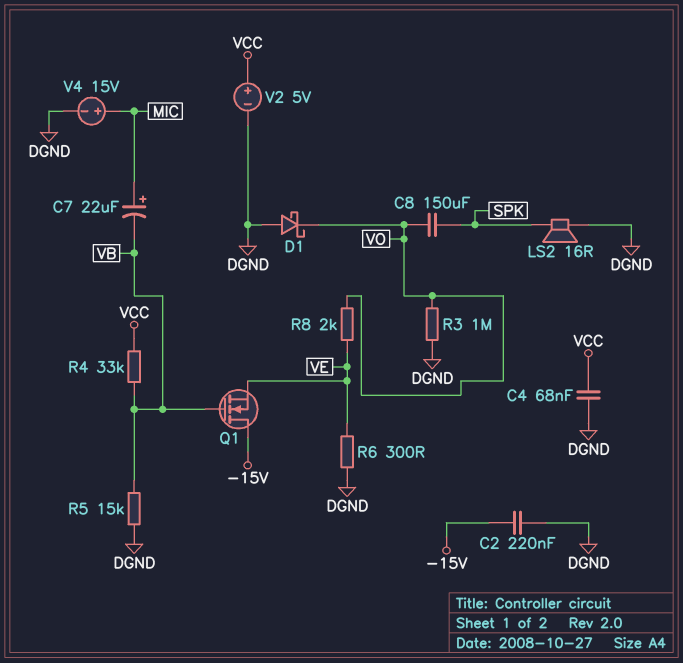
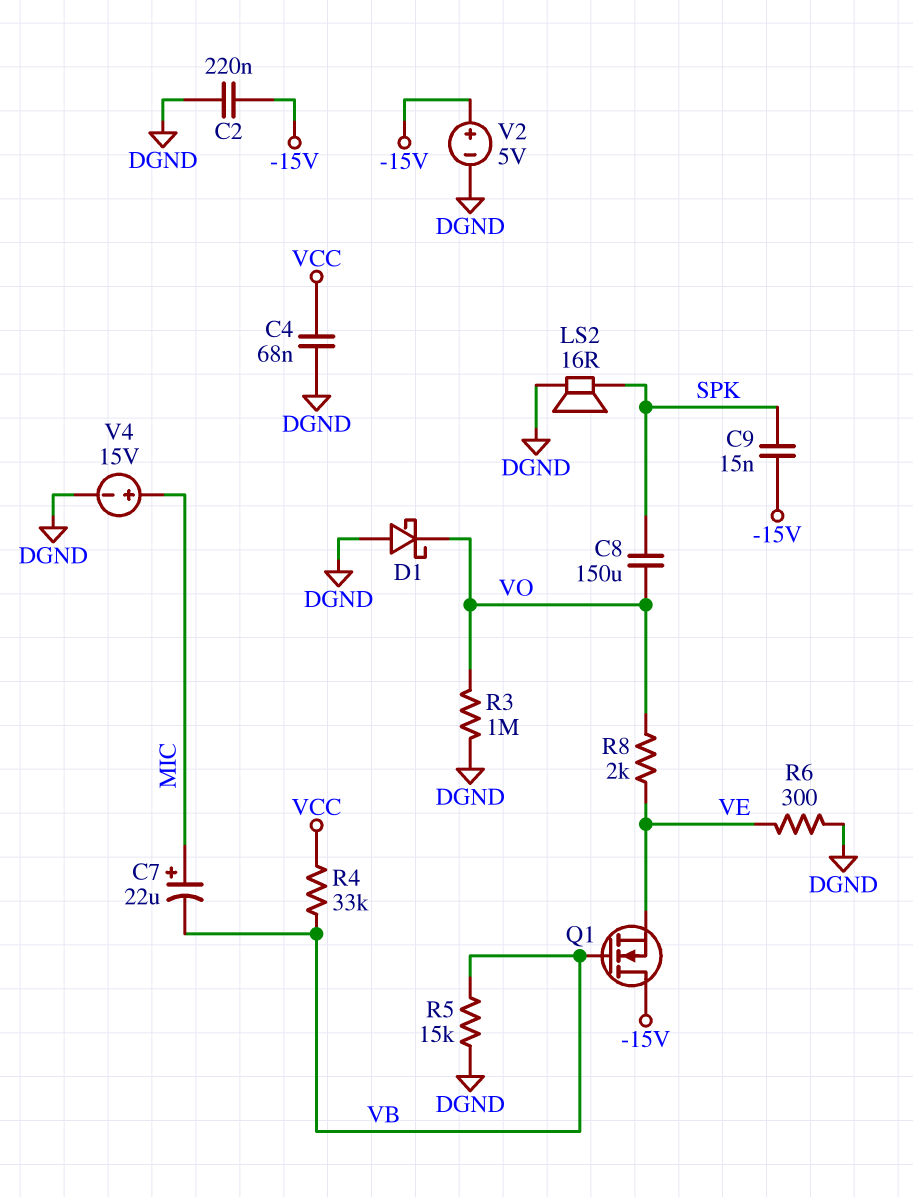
C9: none -> 15nF (-15V, SPK)
V2: 5V (plus VCC, minus DGND) -> 5V (plus -15V, minus DGND)

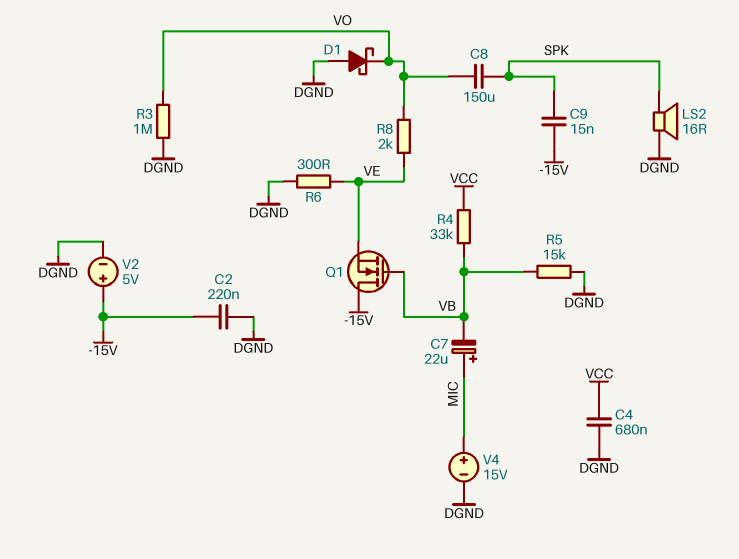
C4: 68nF (DGND, VCC) -> 680nF (DGND, VCC)

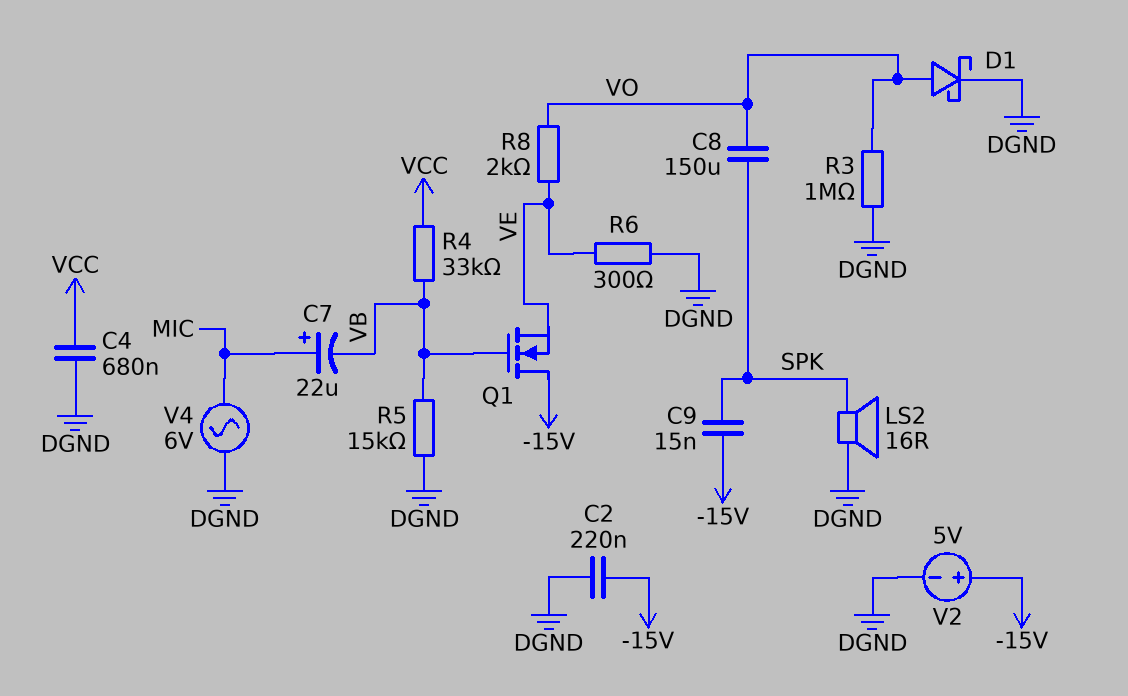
D1: schottky (A DGND, K VO) -> schottky (A VO, K DGND)
V4: 15V (plus MIC, minus DGND) -> AC 6V (DGND, MIC)

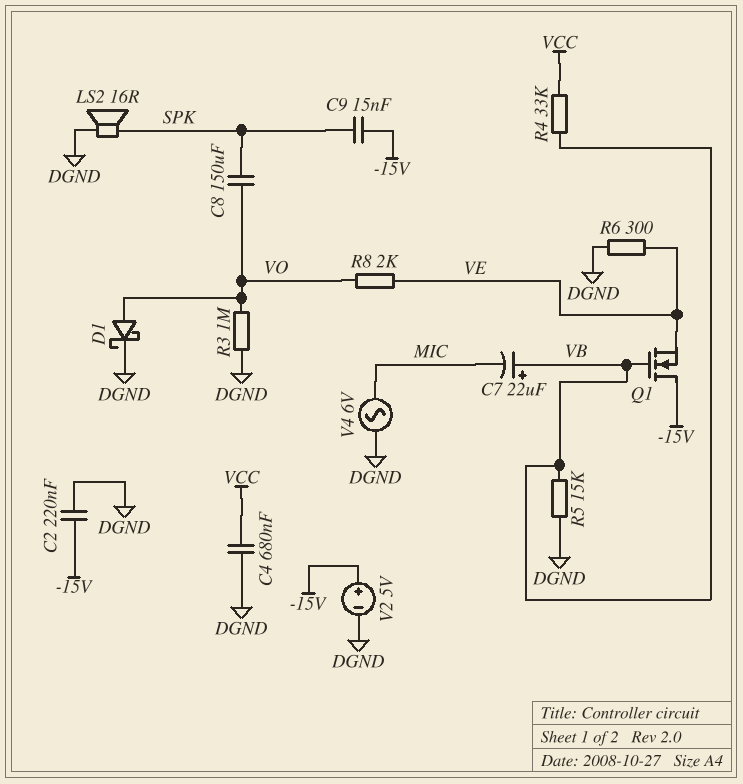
C7: 22uF (plus MIC, minus VB) -> 22uF (plus VB, minus MIC)

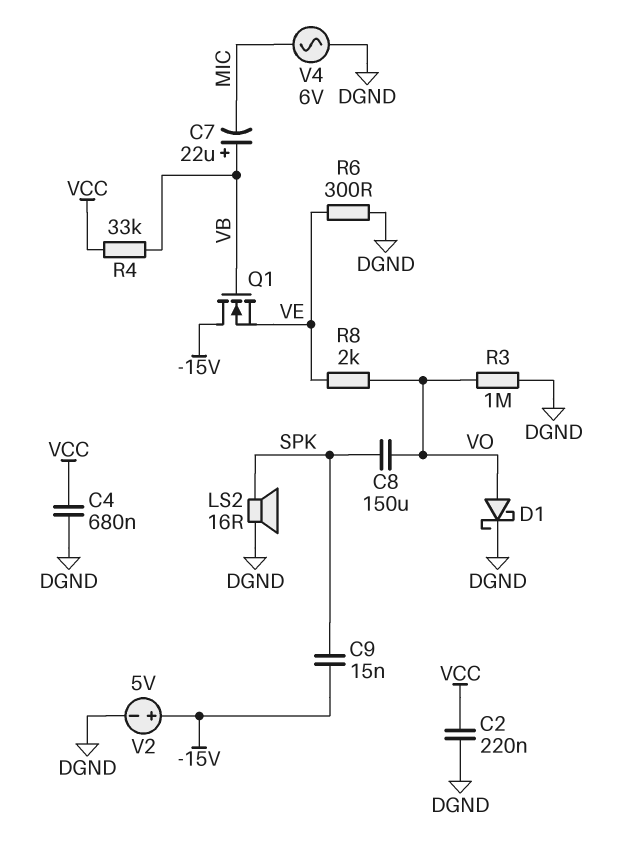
C2: 220nF (-15V, DGND) -> 220nF (DGND, VCC)
R5: 15k (DGND, VB) -> none

